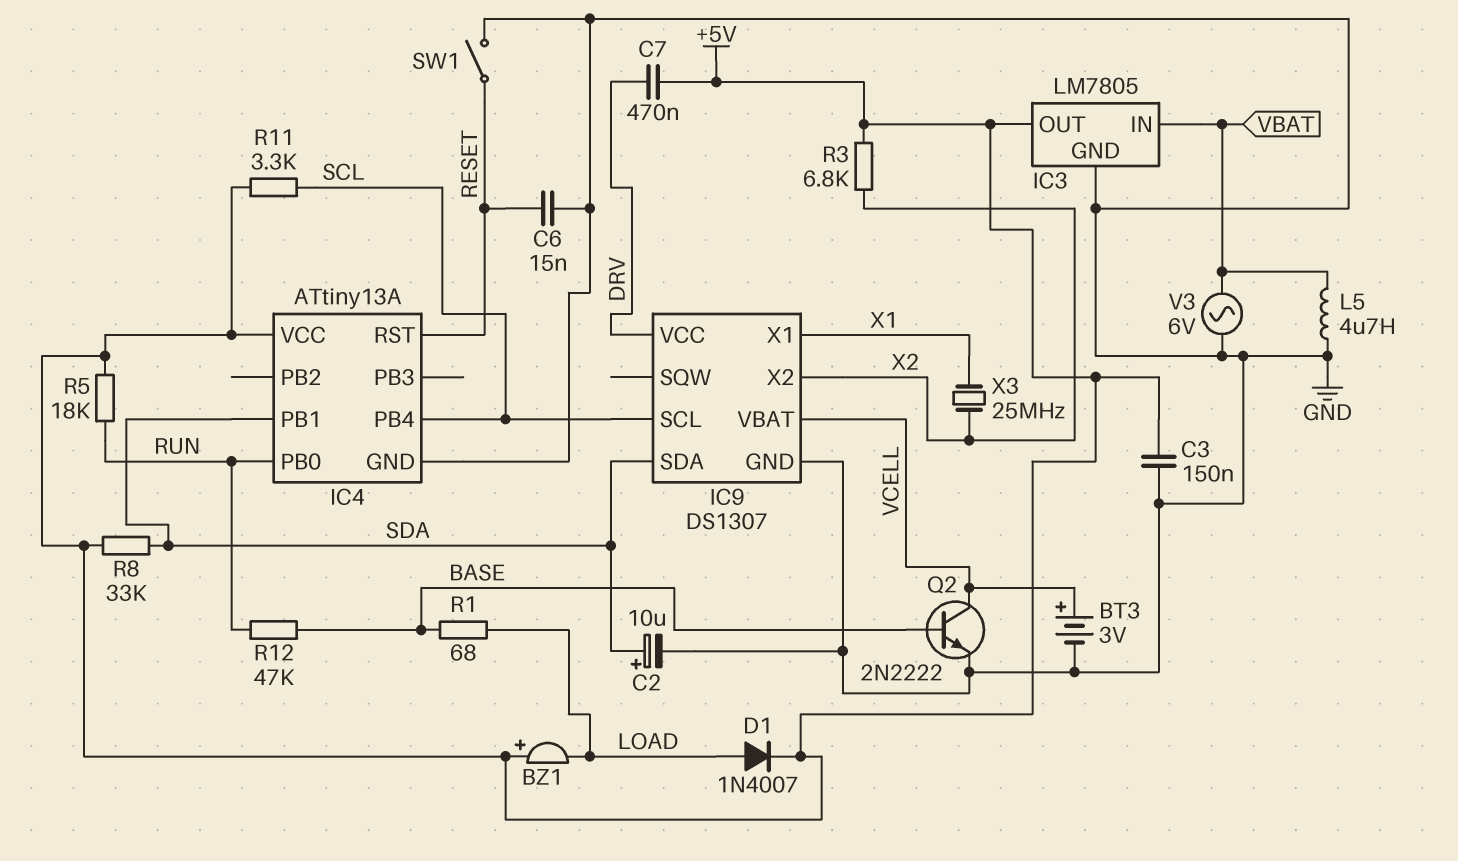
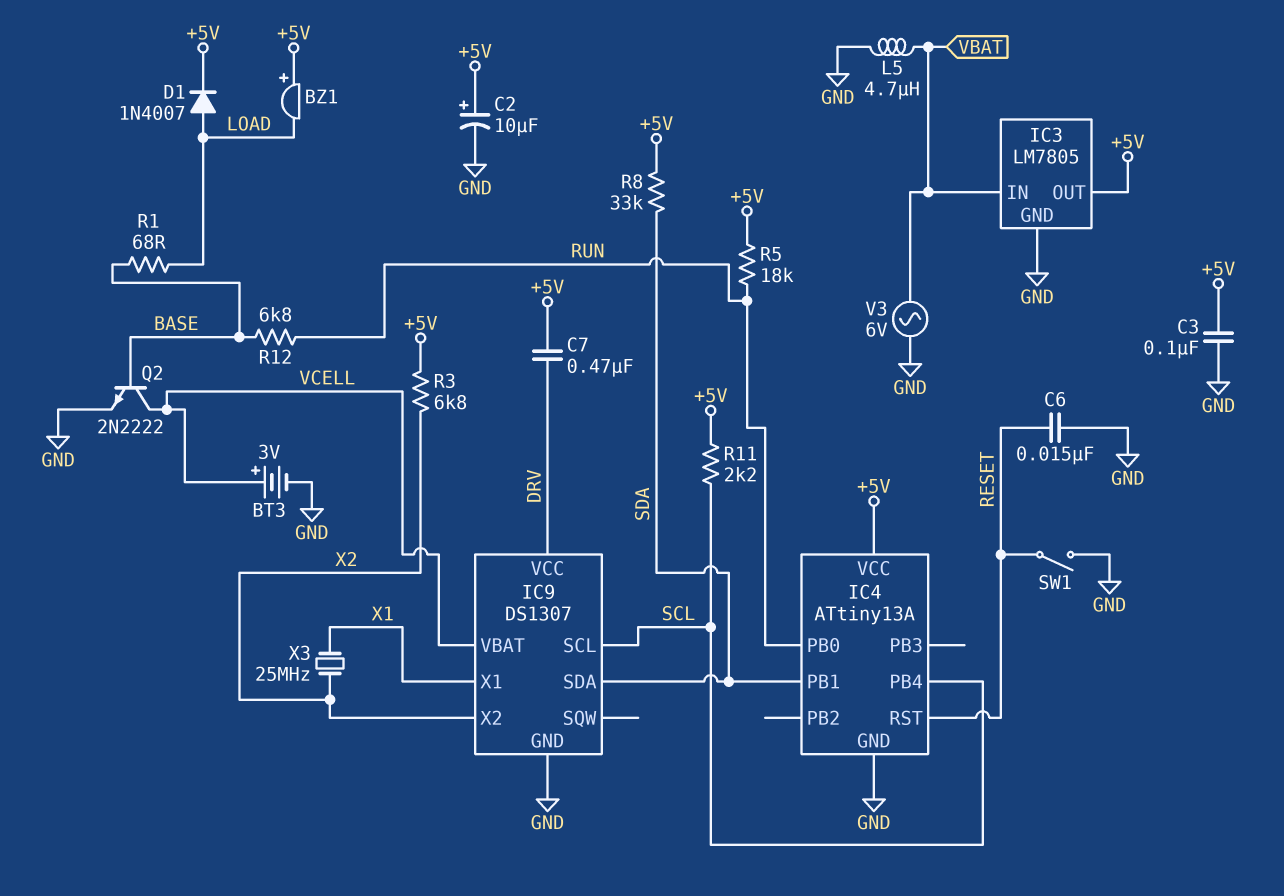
C2: 10uF (plus SDA, minus GND) -> 10uF (plus +5V, minus GND)
C3: 150nF (+5V, GND) -> 100nF (+5V, GND)
R11: 3.3k (+5V, SCL) -> 2.2k (+5V, SCL)
R12: 47k (BASE, RUN) -> 6.8k (BASE, RUN)

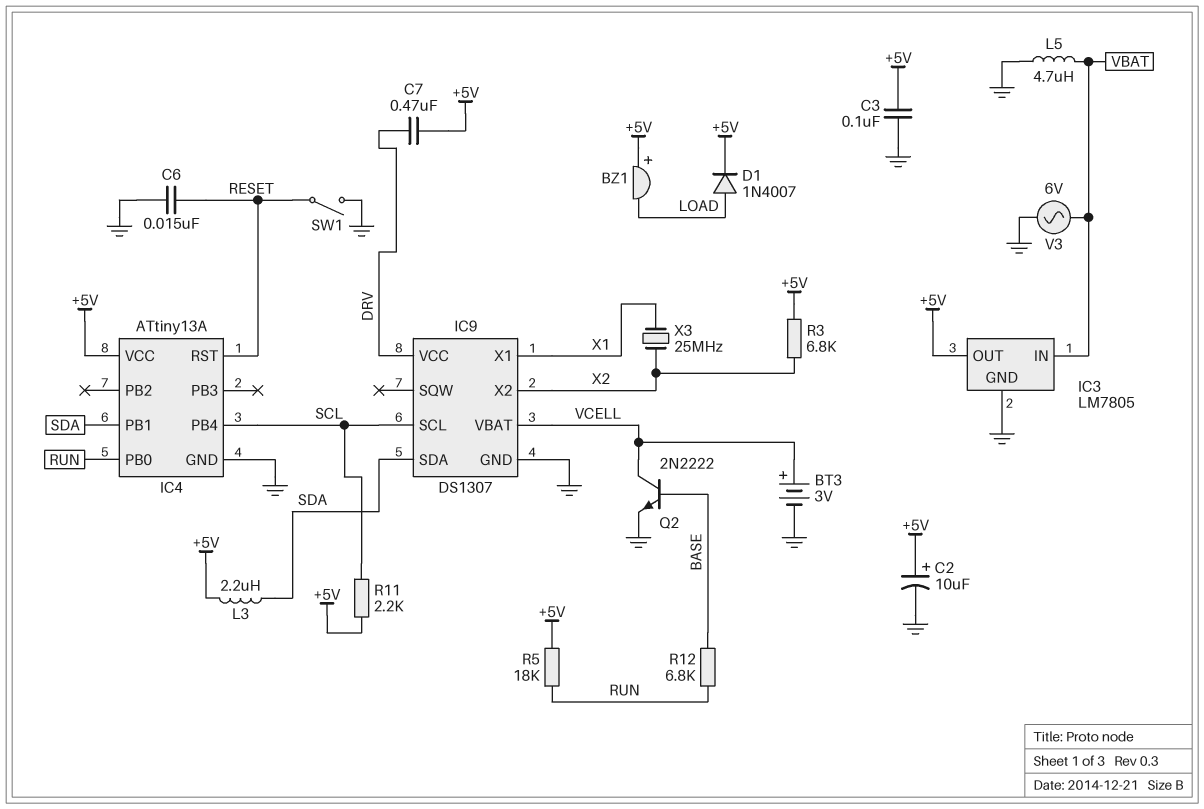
L3: none -> 2.2uH (+5V, SDA)
R1: 68 (BASE, LOAD) -> none
R8: 33k (+5V, SDA) -> none

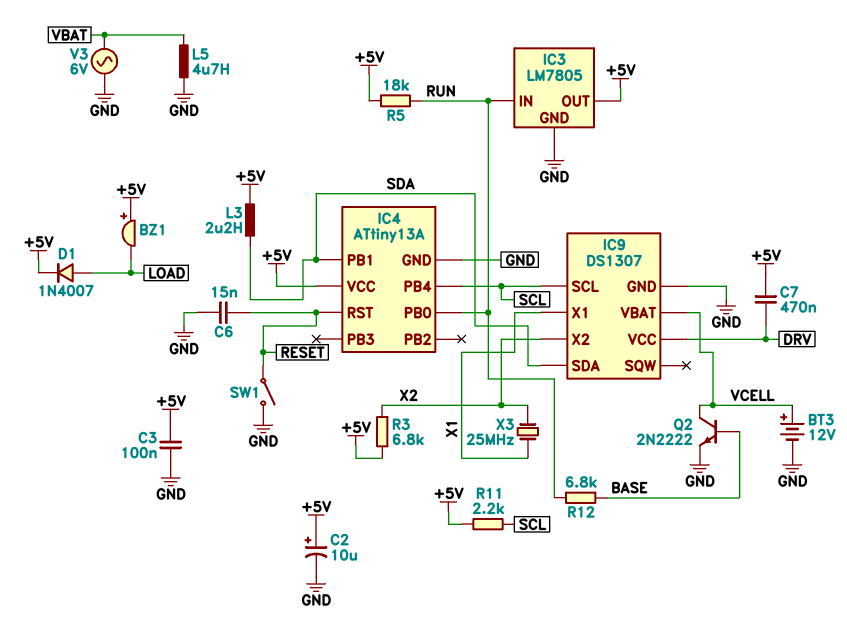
BT3: 3V (plus VCELL, minus GND) -> 12V (plus VCELL, minus GND)
IC3 pin IN: VBAT -> RUN

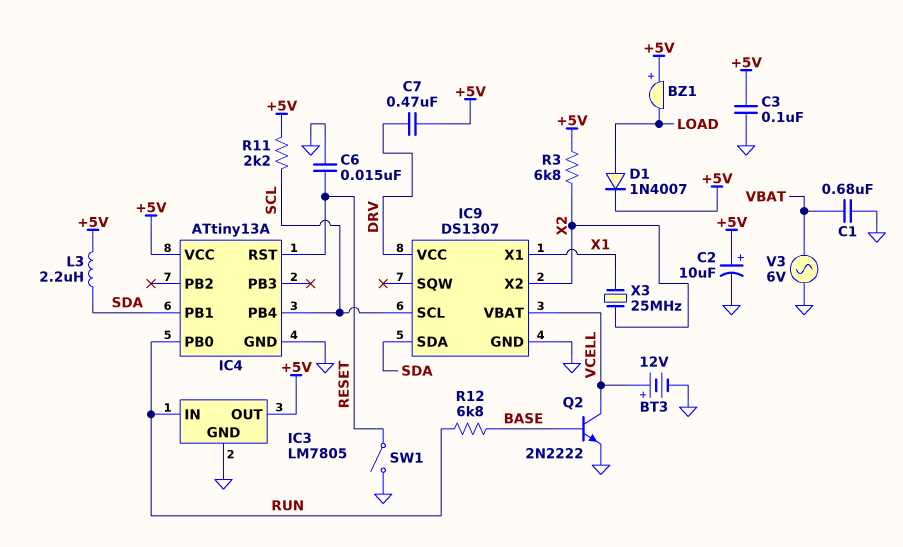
C1: none -> 680nF (GND, VBAT)
L5: 4.7uH (GND, VBAT) -> none
R5: 18k (+5V, RUN) -> none

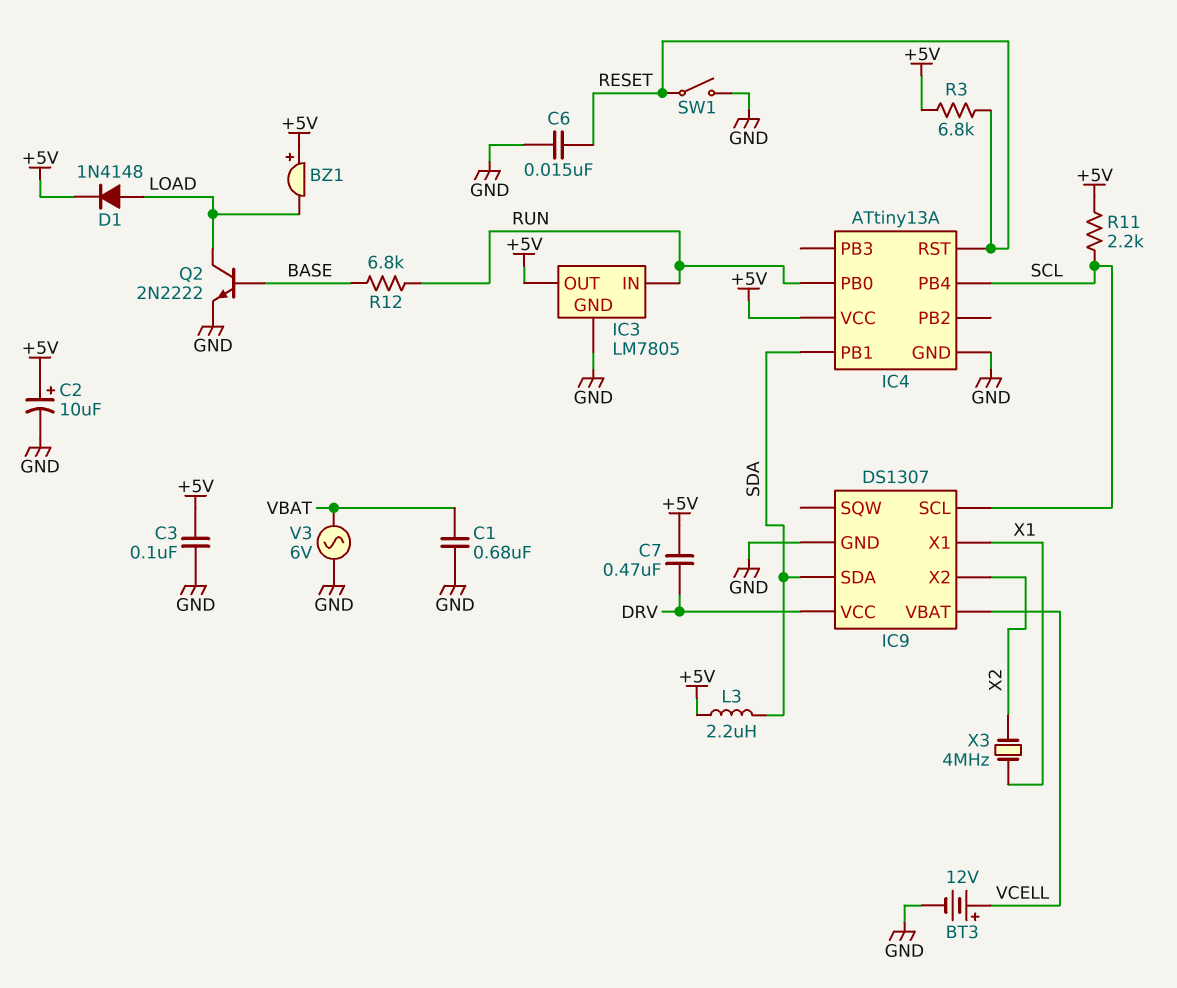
D1: diode 1N4007 (A LOAD, K +5V) -> diode 1N4148 (A LOAD, K +5V)
Q2: NPN 2N2222 (B BASE, C VCELL, E GND) -> NPN 2N2222 (B BASE, C LOAD, E GND)
R3: 6.8k (+5V, X2) -> 6.8k (+5V, RESET)
X3: 25MHz (X1, X2) -> 4MHz (X1, X2)

